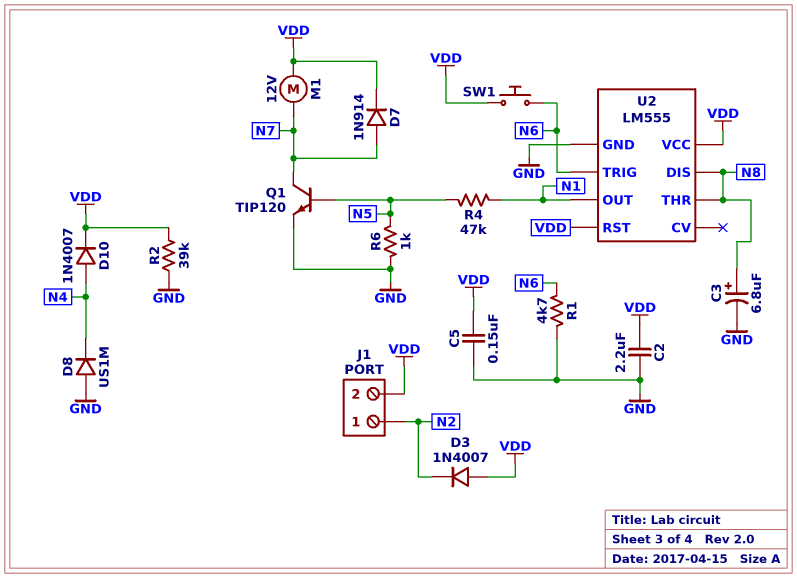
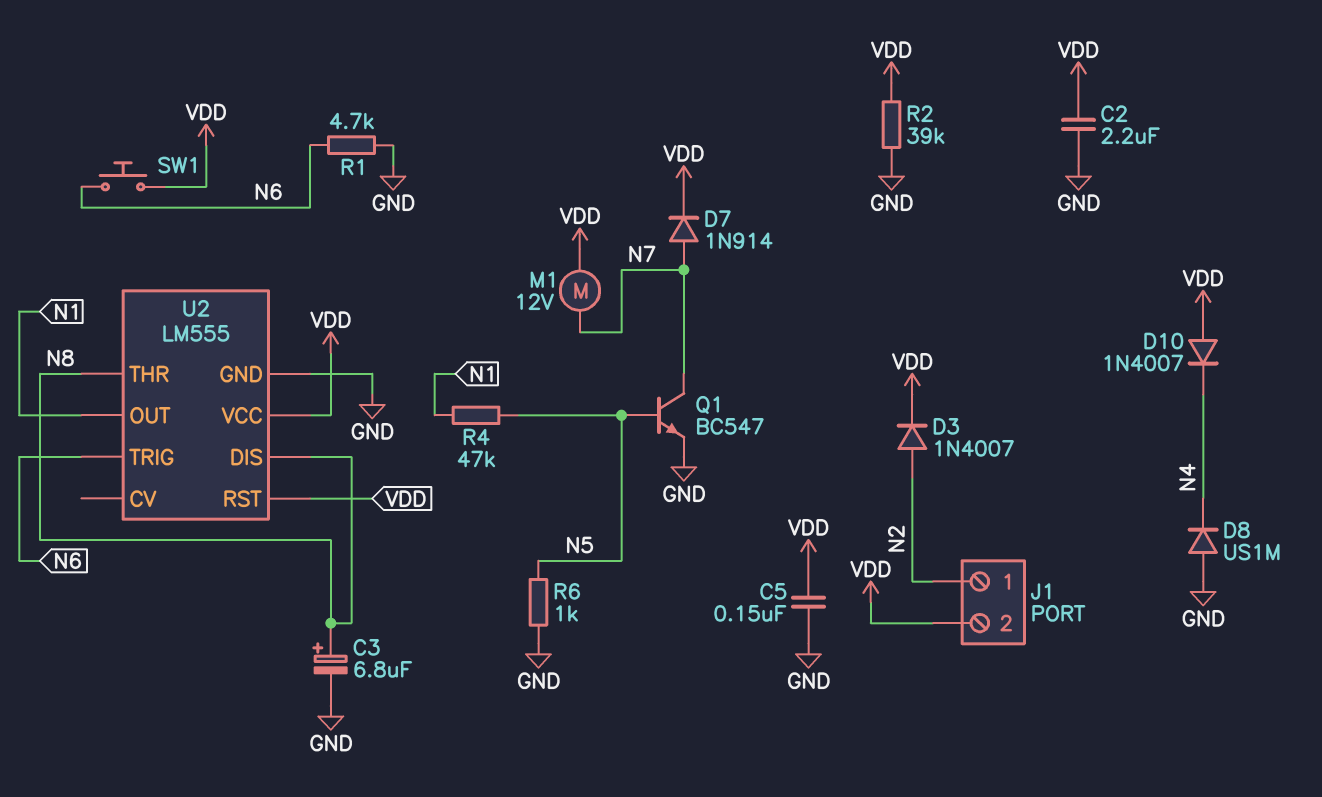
D3: diode 1N4007 (A VDD, K N2) -> diode 1N4007 (A N2, K VDD)
D10: diode 1N4007 (A N4, K VDD) -> diode 1N4007 (A VDD, K N4)
Q1: NPN TIP120 (B N5, C N7, E GND) -> NPN BC547 (B N5, C N7, E GND)

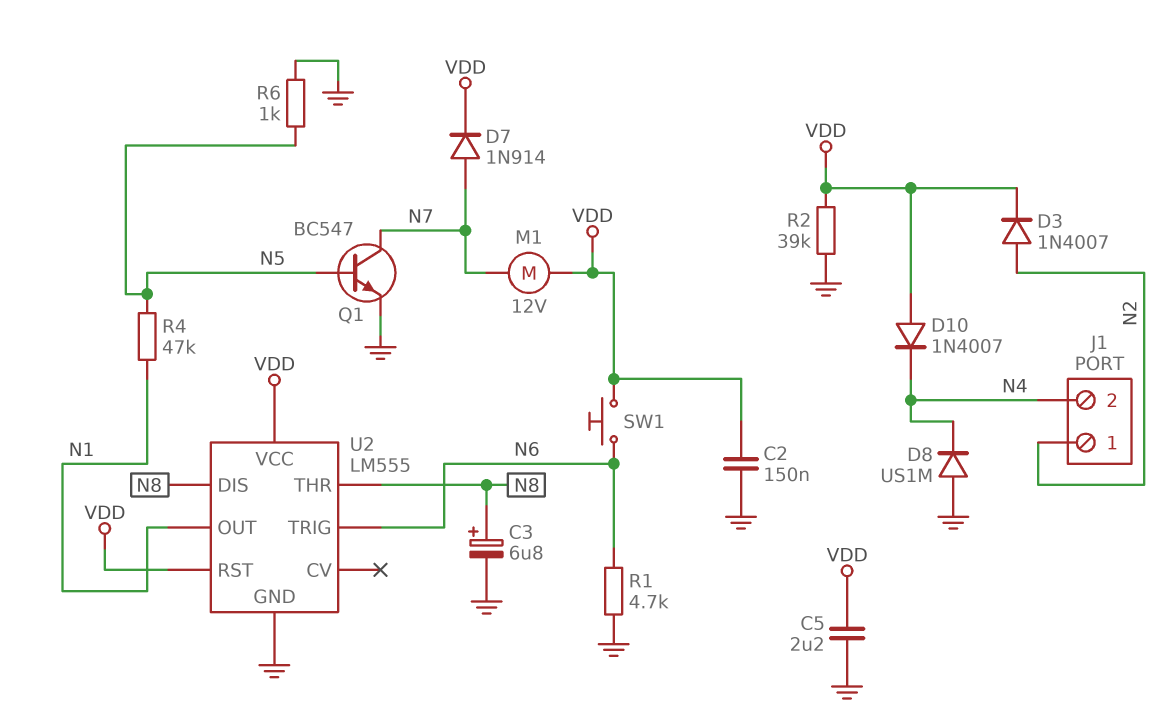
C2: 2.2uF (GND, VDD) -> 150nF (GND, VDD)
C5: 150nF (GND, VDD) -> 2.2uF (GND, VDD)
J1 pin 2: VDD -> N4

